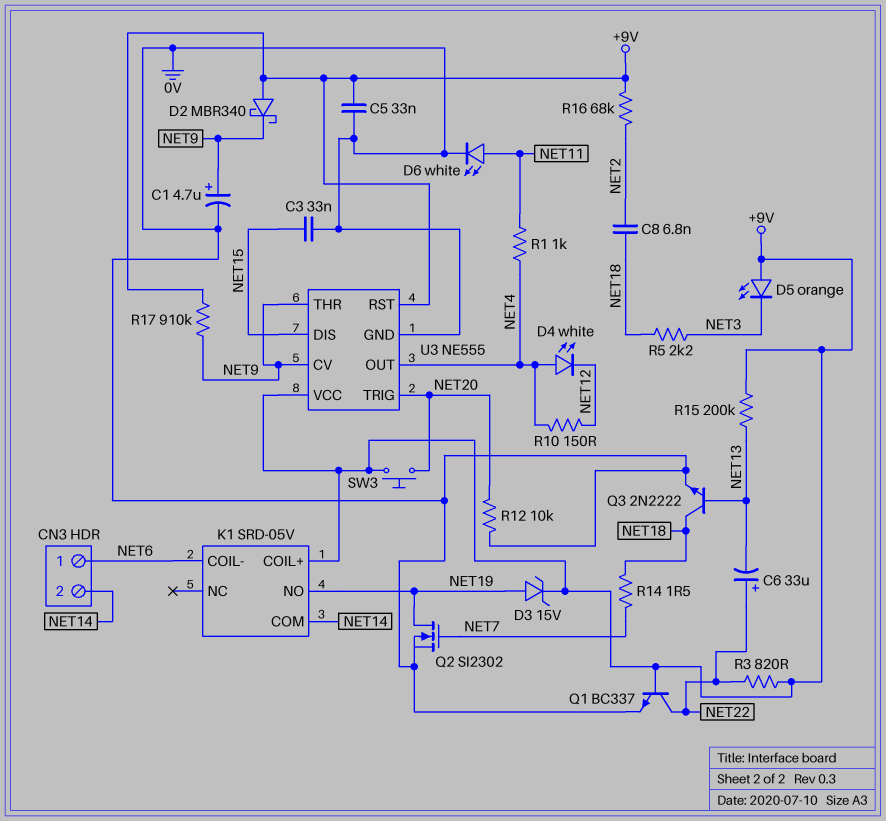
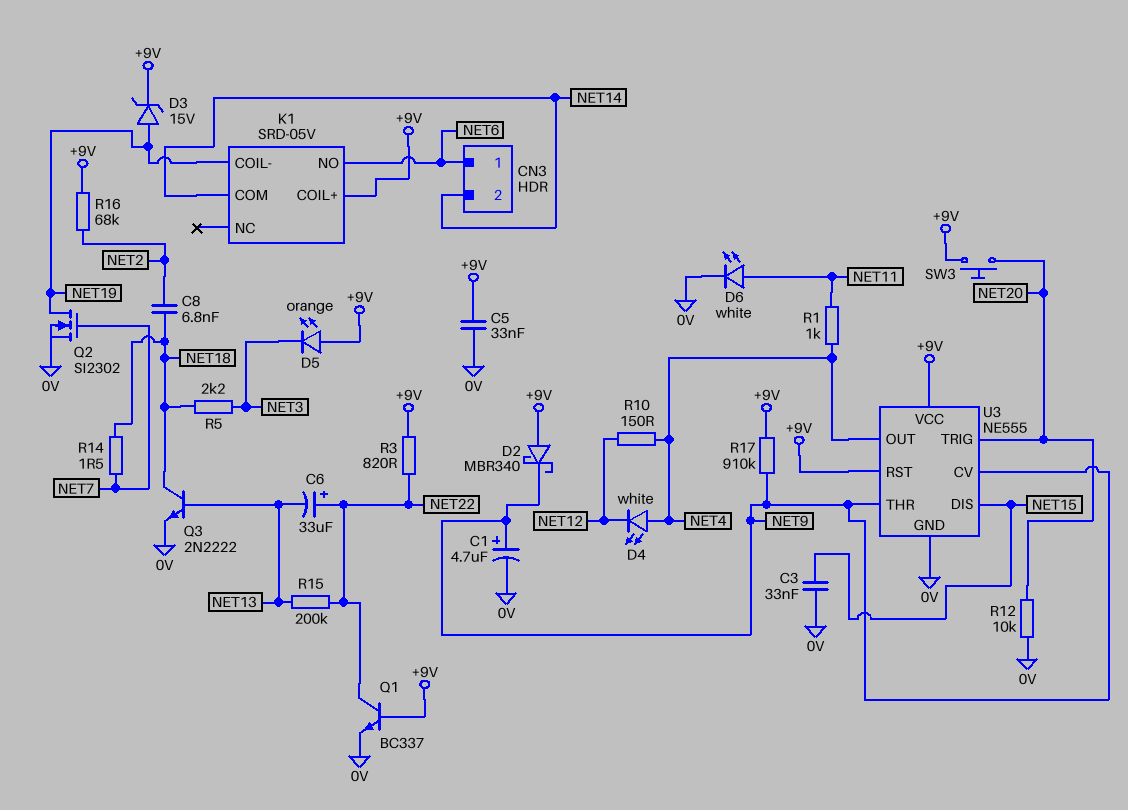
K1 pin COIL-: NET6 -> NET19
K1 pin NO: NET19 -> NET6
R15: 200k (+9V, NET13) -> 200k (NET13, NET22)

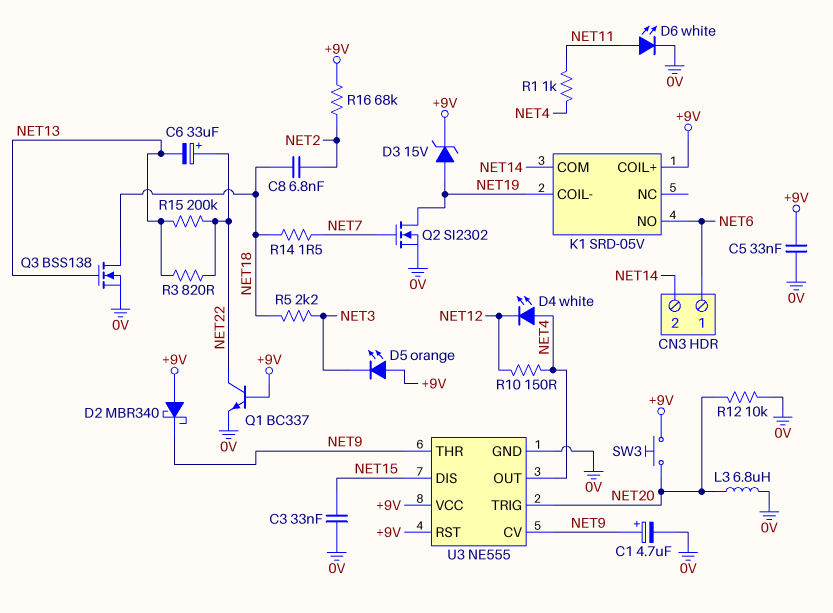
L3: none -> 6.8uH (0V, NET20)
Q3: NPN 2N2222 (B NET13, C NET18, E 0V) -> NMOS BSS138 (G NET13, D NET18, S 0V)
R3: 820 (+9V, NET22) -> 820 (NET13, NET22)
R17: 910k (+9V, NET9) -> none

